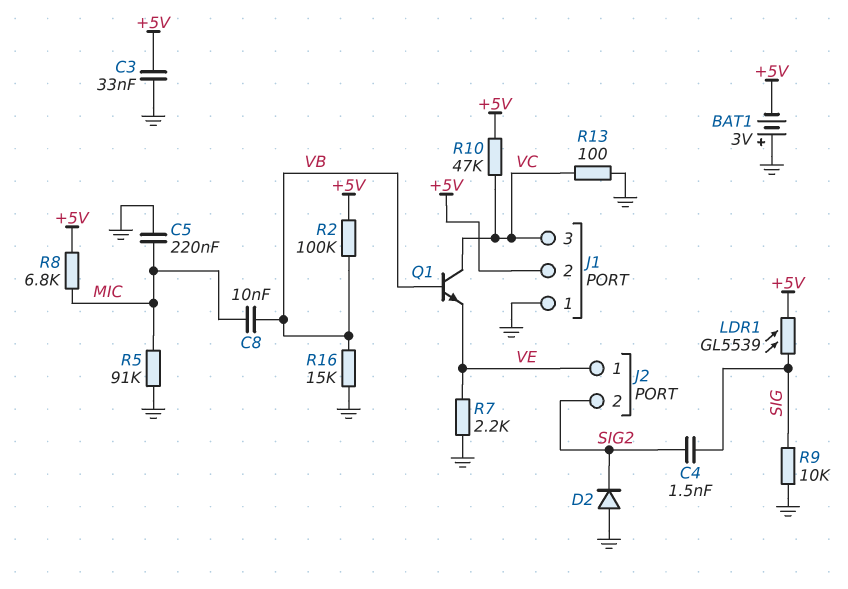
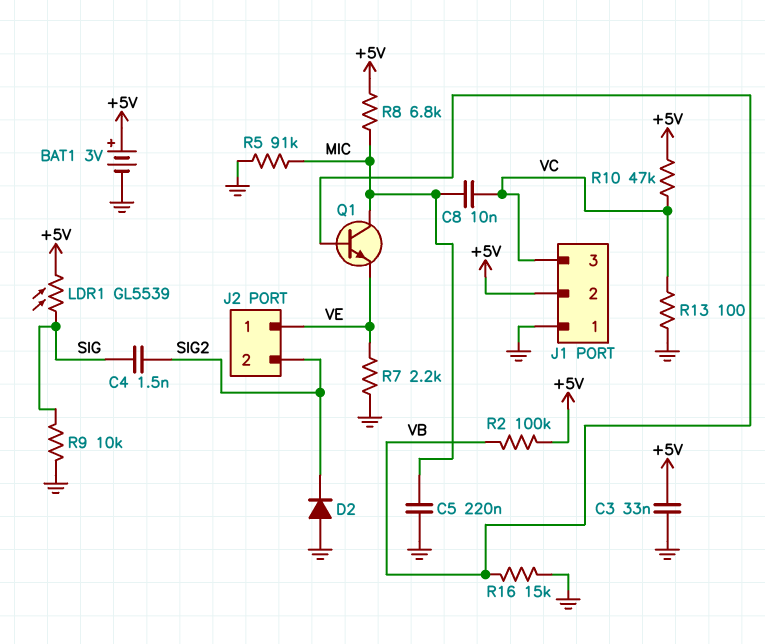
BAT1: 3V (plus GND, minus +5V) -> 3V (plus +5V, minus GND)
C8: 10nF (MIC, VB) -> 10nF (MIC, VC)
Q1: NPN (B VB, C VC, E VE) -> NPN (B VB, C MIC, E VE)

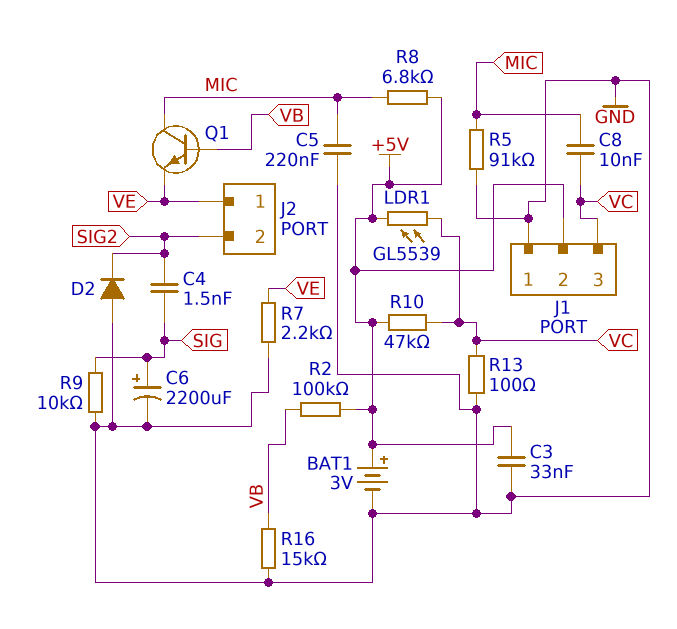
C6: none -> 2200uF (plus SIG, minus GND)
LDR1: GL5539 (+5V, SIG) -> GL5539 (+5V, VC)

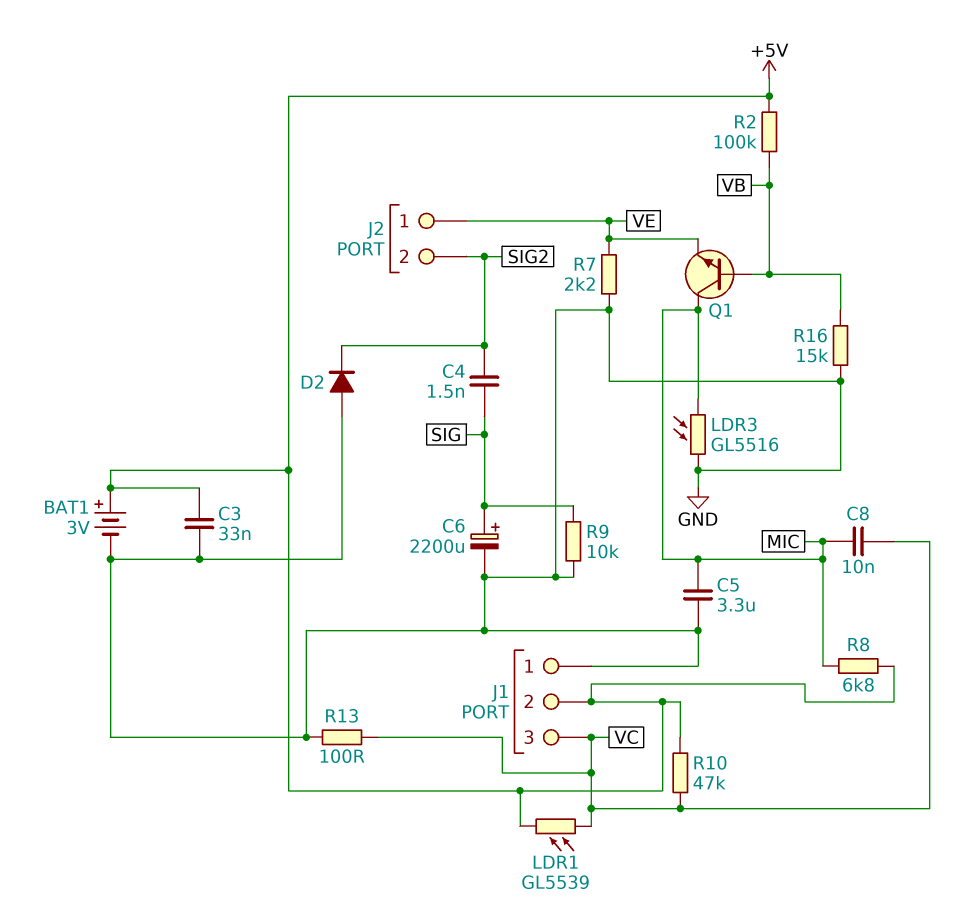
C5: 220nF (GND, MIC) -> 3.3uF (GND, MIC)
LDR3: none -> GL5516 (GND, MIC)
R5: 91k (GND, MIC) -> none

